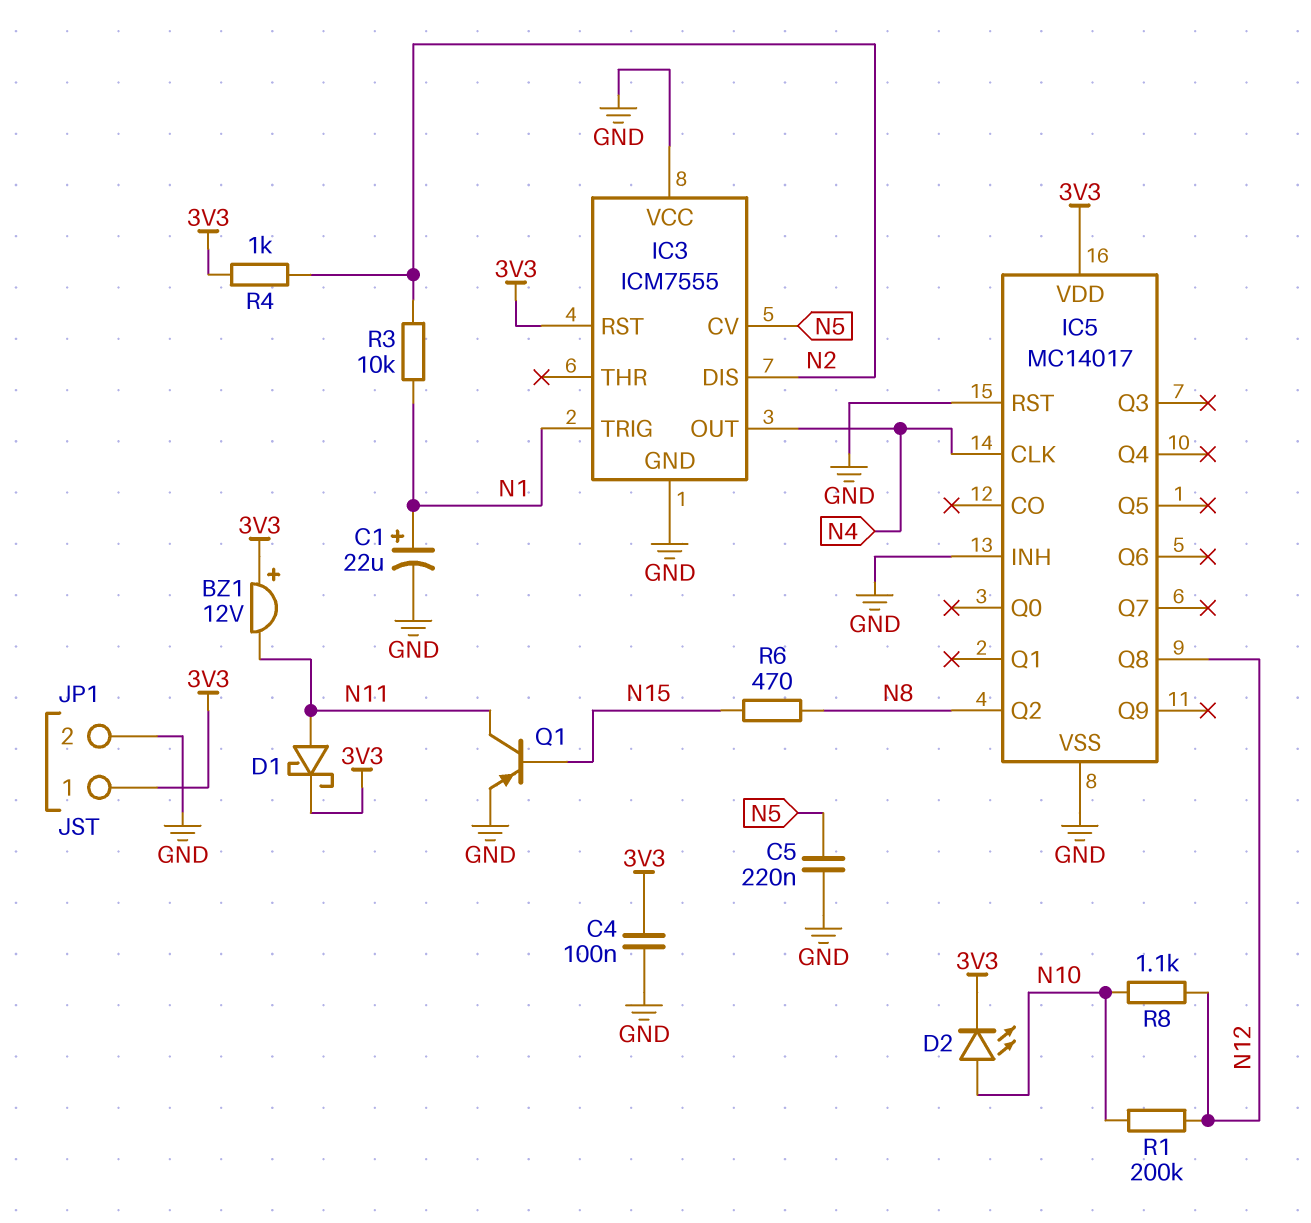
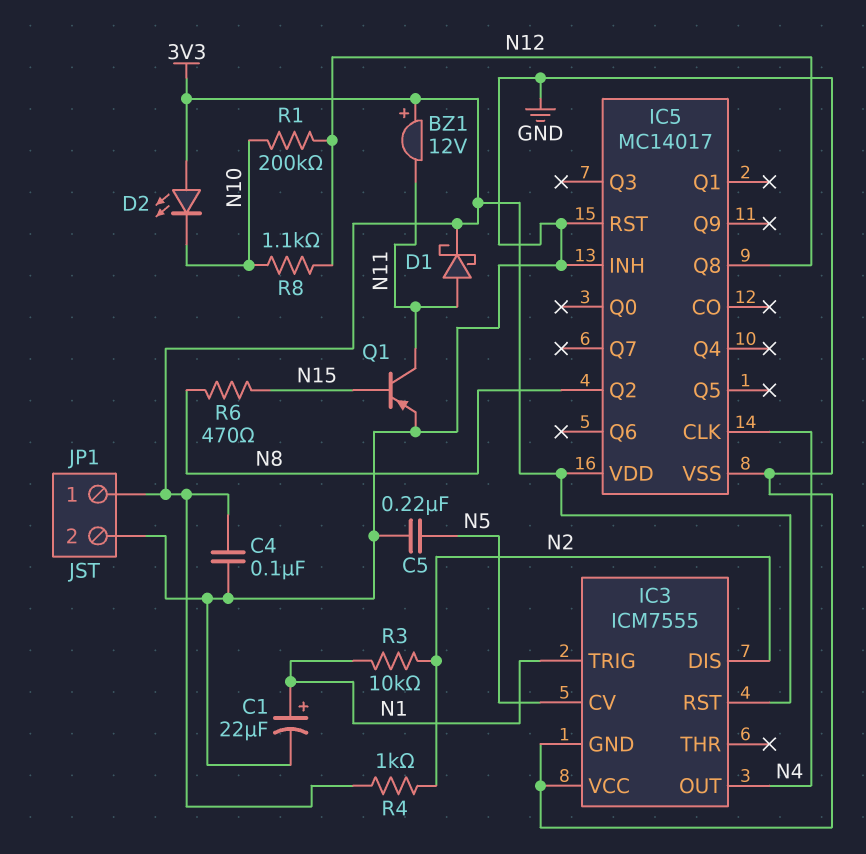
D2: LED (A N10, K 3V3) -> LED (A 3V3, K N10)

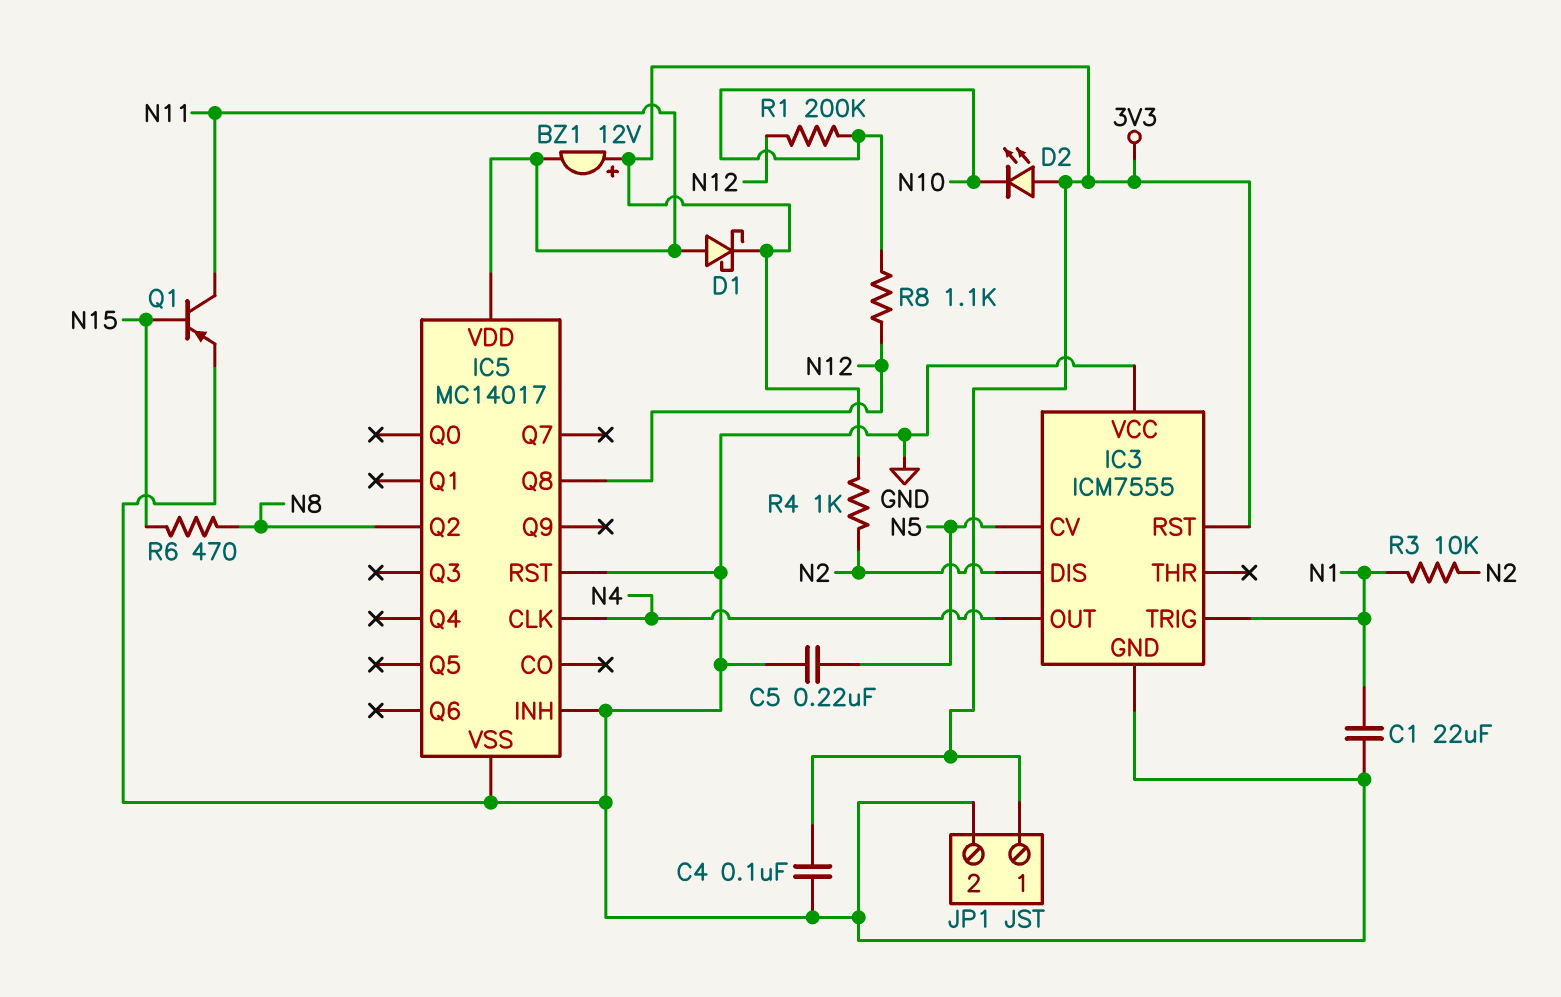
C1: 22uF (plus N1, minus GND) -> 22uF (GND, N1)
IC5 pin VDD: 3V3 -> N11

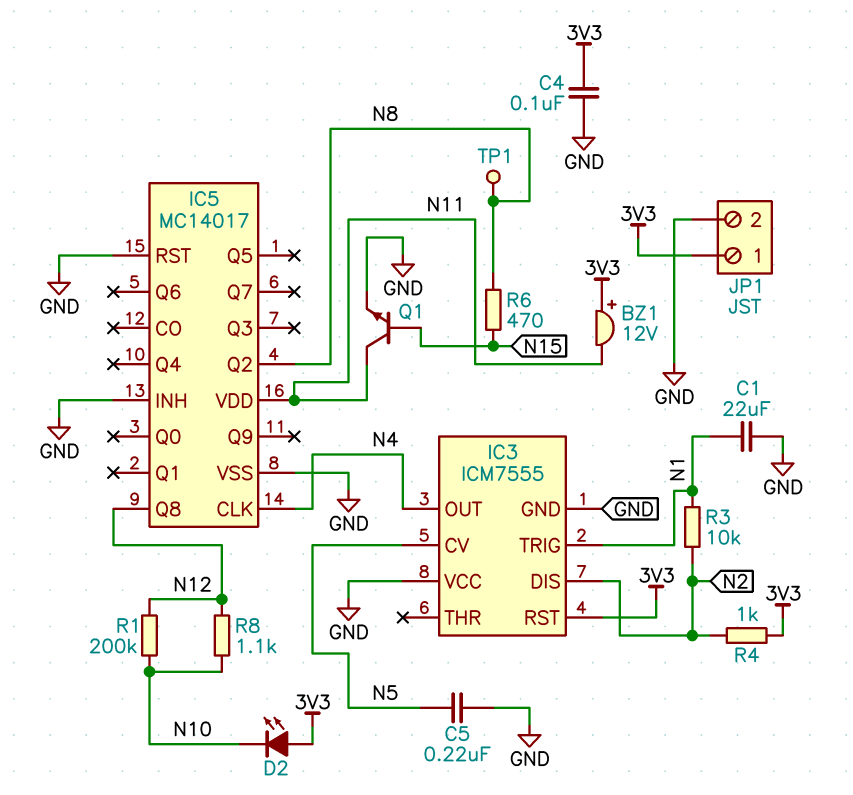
D1: schottky (A N11, K 3V3) -> none
Q1: PNP (B N15, C N11, E GND) -> NPN (B N15, C N11, E GND)
TP1: none -> test point (N8)

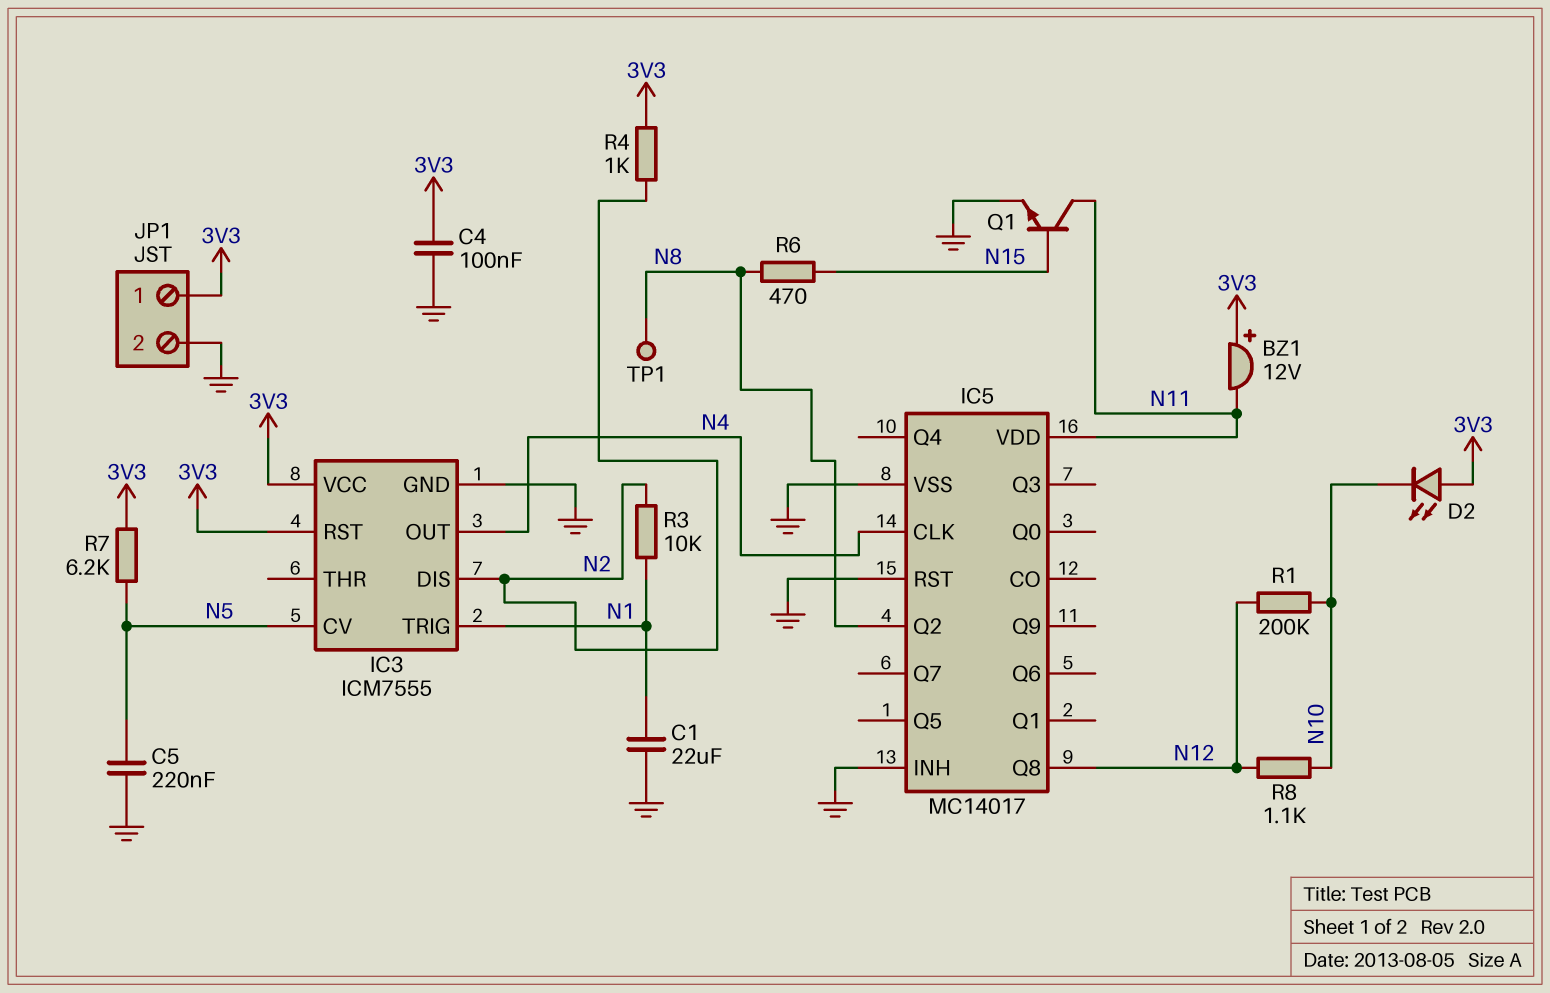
IC3 pin VCC: GND -> 3V3
R7: none -> 6.2k (3V3, N5)

